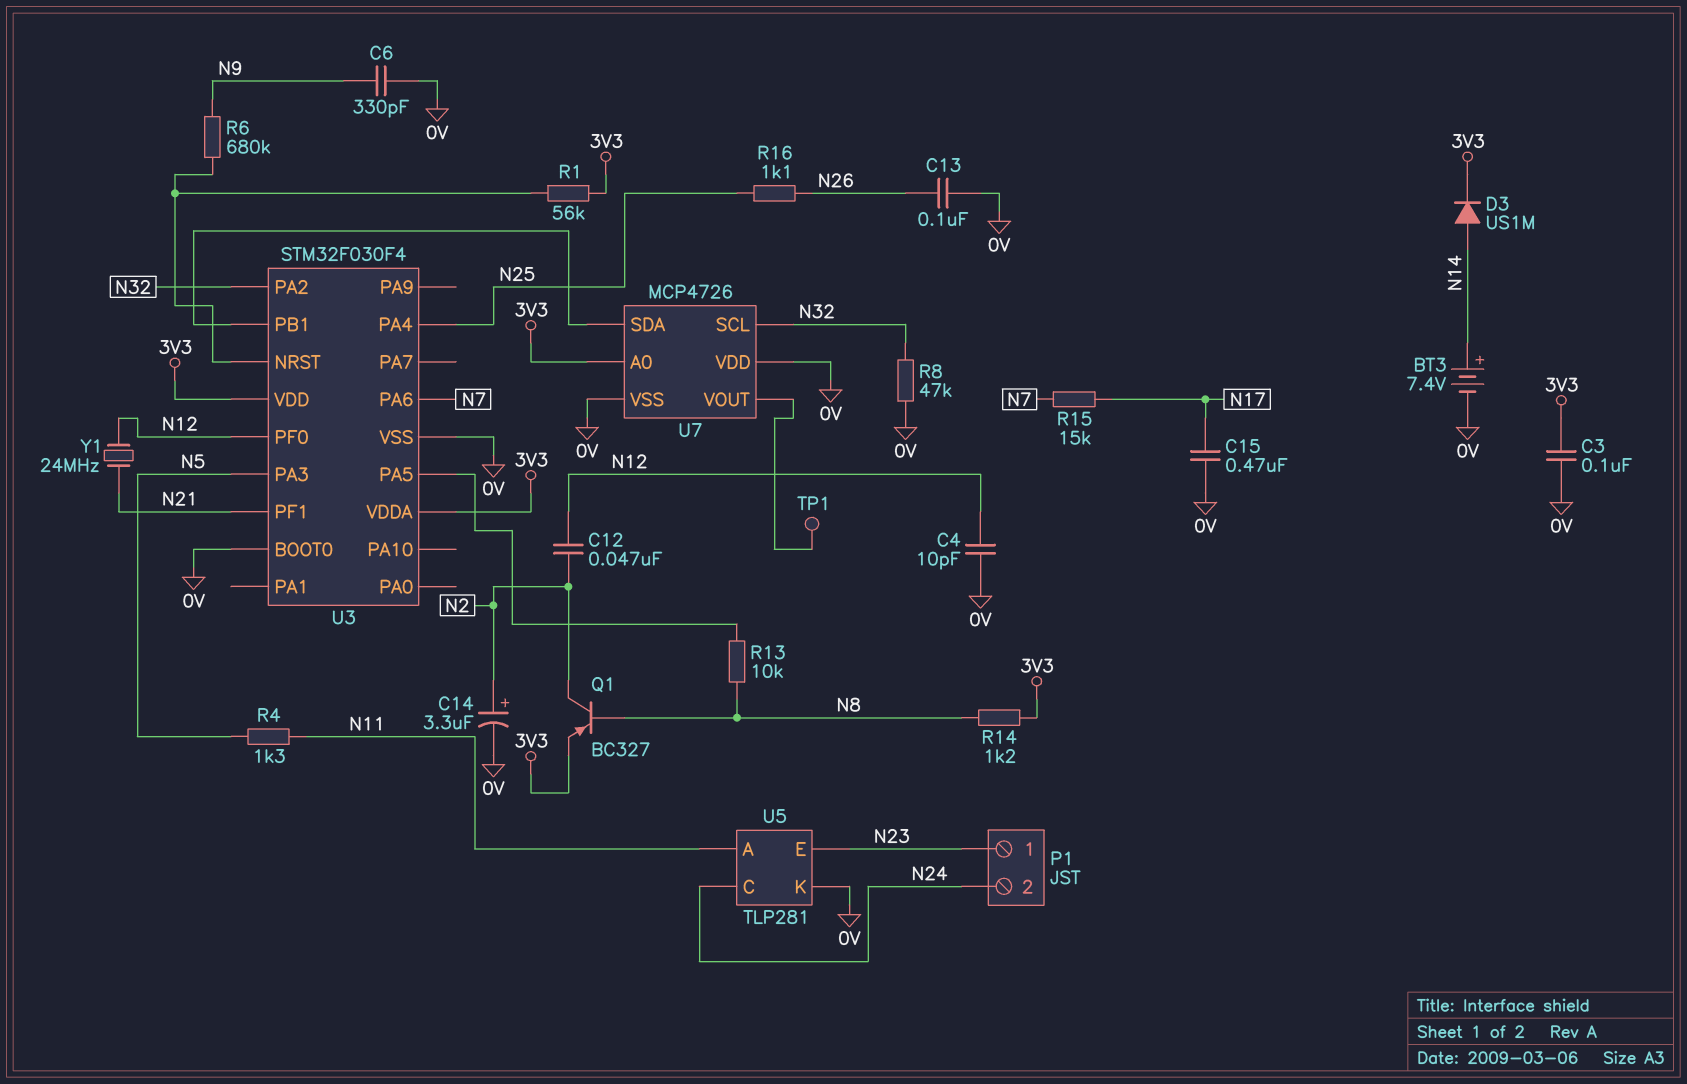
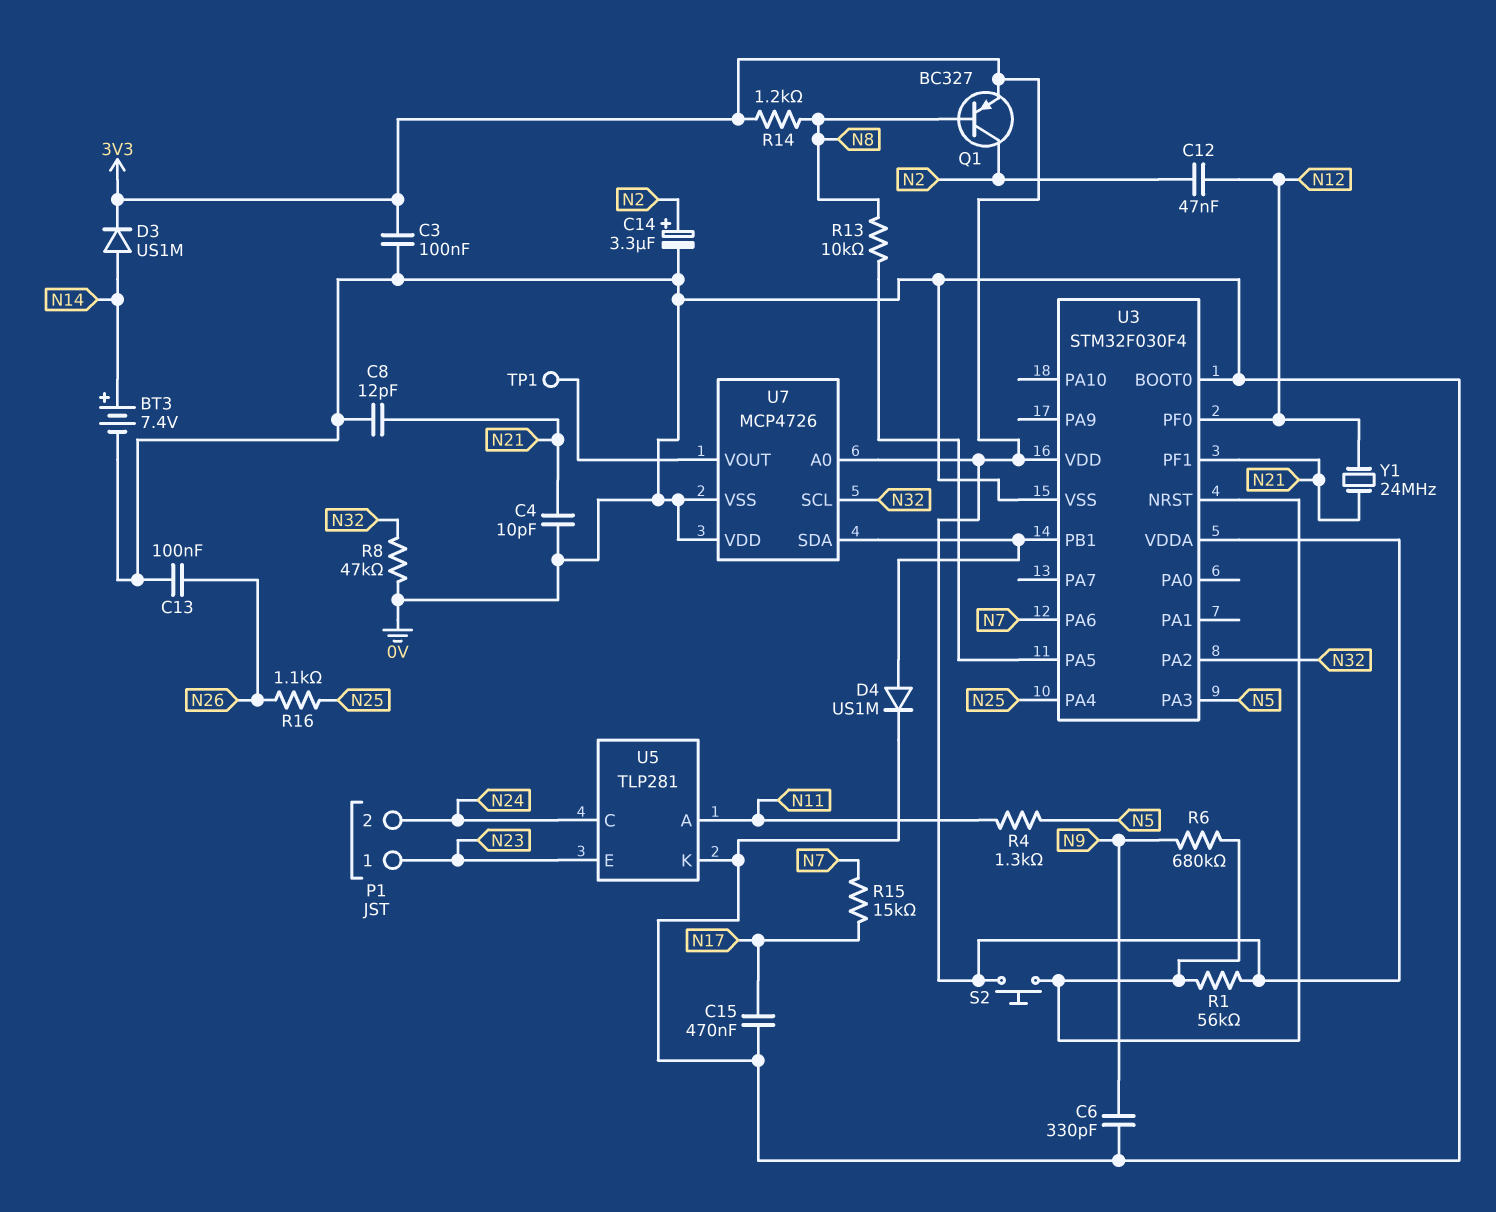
C4: 10pF (0V, N12) -> 10pF (0V, N21)
C8: none -> 12pF (0V, N21)
D4: none -> diode US1M (A U3/PB1, K 0V)
S2: none -> button (3V3, U3/NRST)

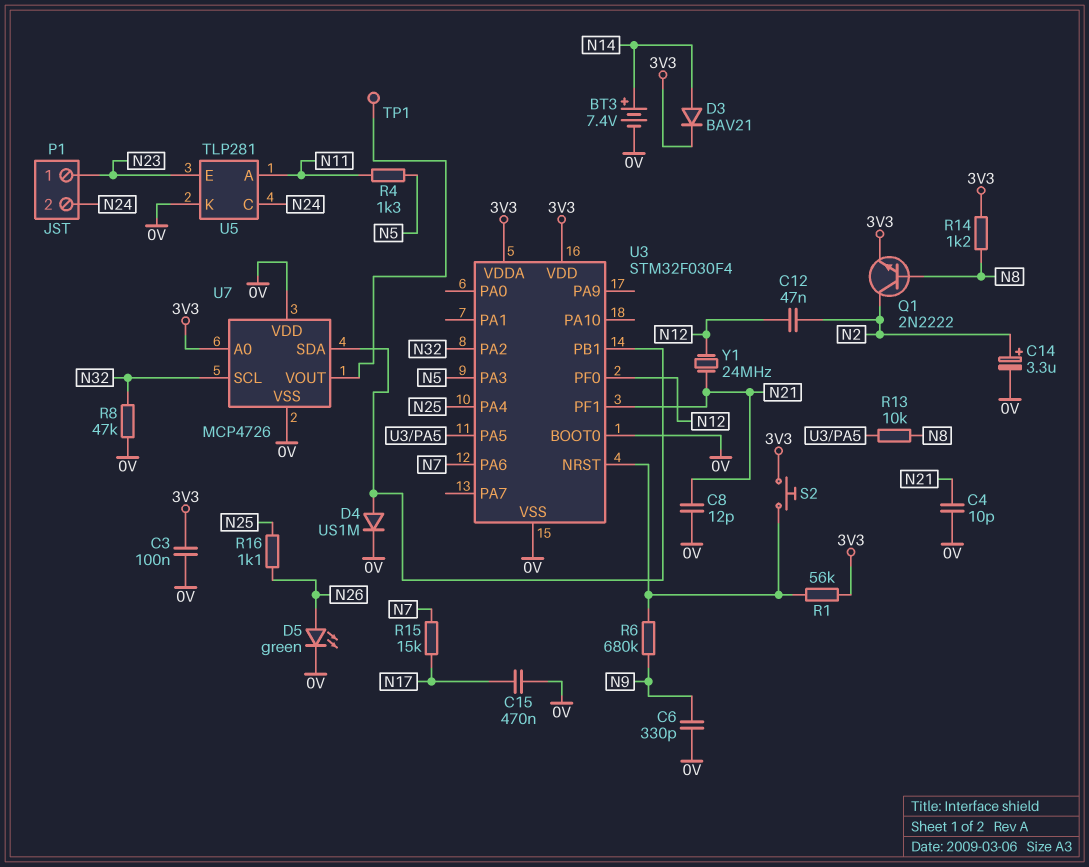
C13: 100nF (0V, N26) -> none
D3: diode US1M (A N14, K 3V3) -> diode BAV21 (A N14, K 3V3)
D5: none -> LED green (A N26, K 0V)
Q1: PNP BC327 (B N8, C N2, E 3V3) -> NPN 2N2222 (B N8, C N2, E 3V3)

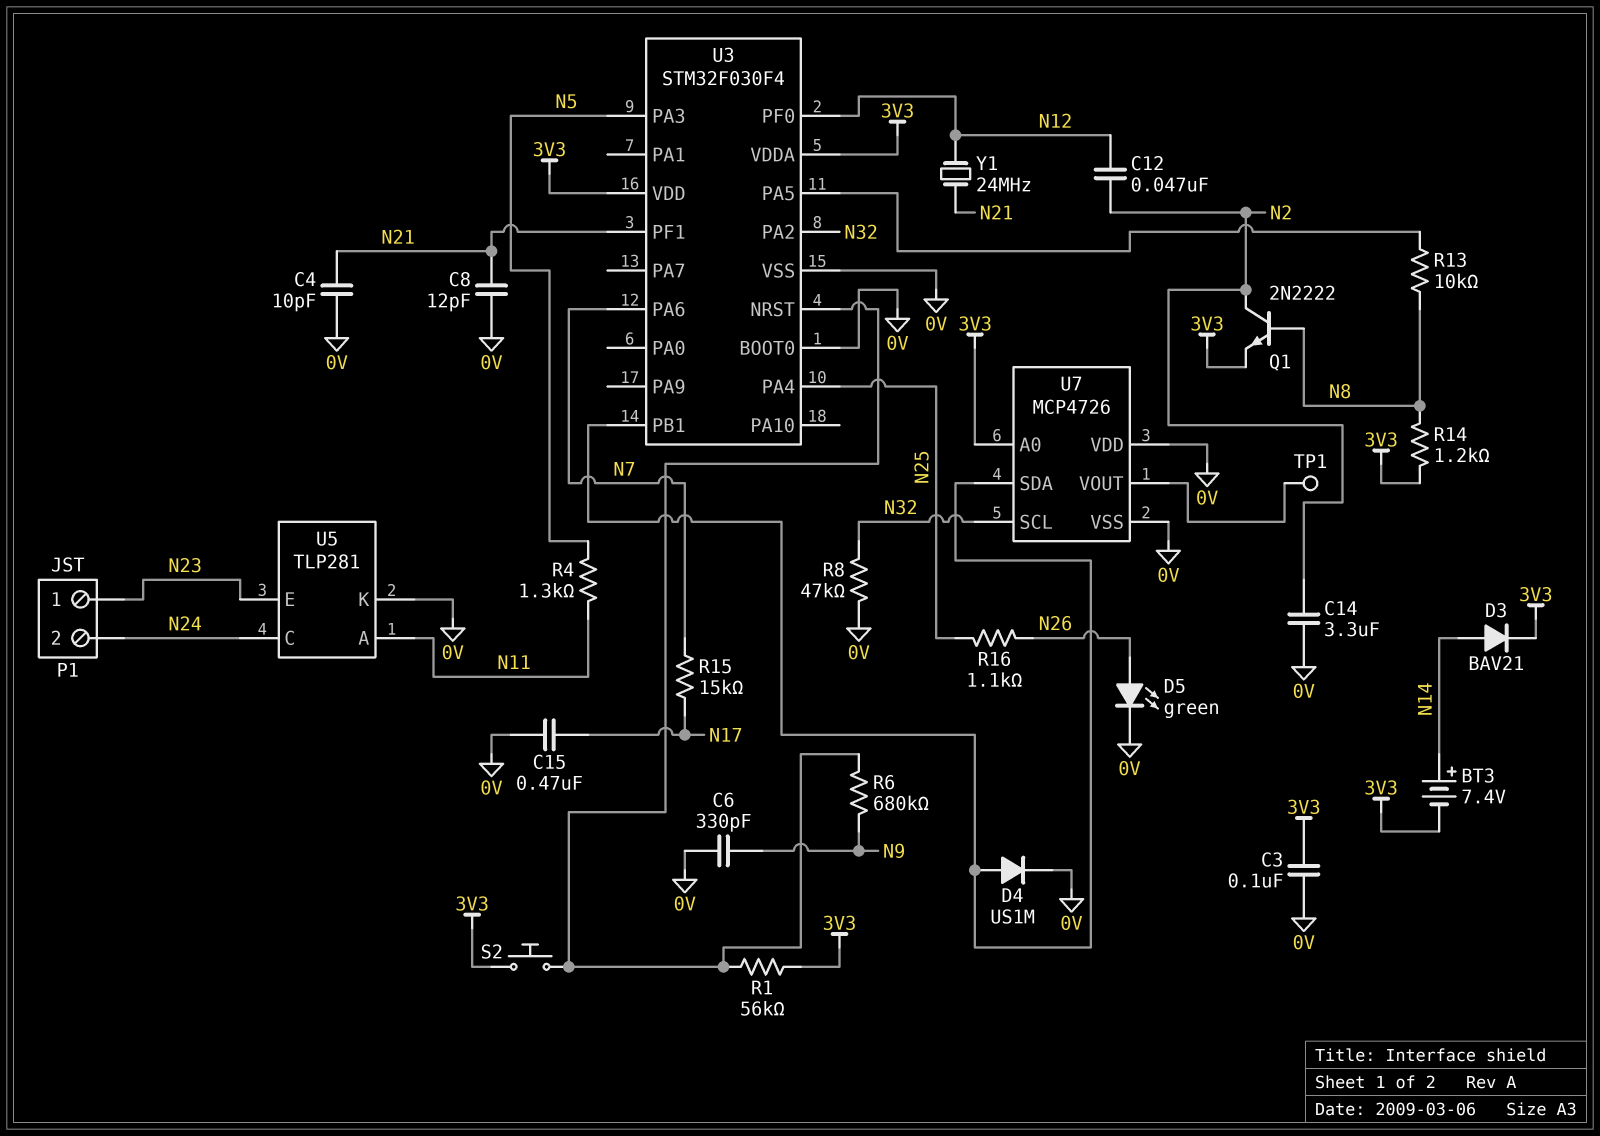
BT3: 7.4V (plus N14, minus 0V) -> 7.4V (plus N14, minus 3V3)
C14: 3.3uF (plus N2, minus 0V) -> 3.3uF (0V, N2)

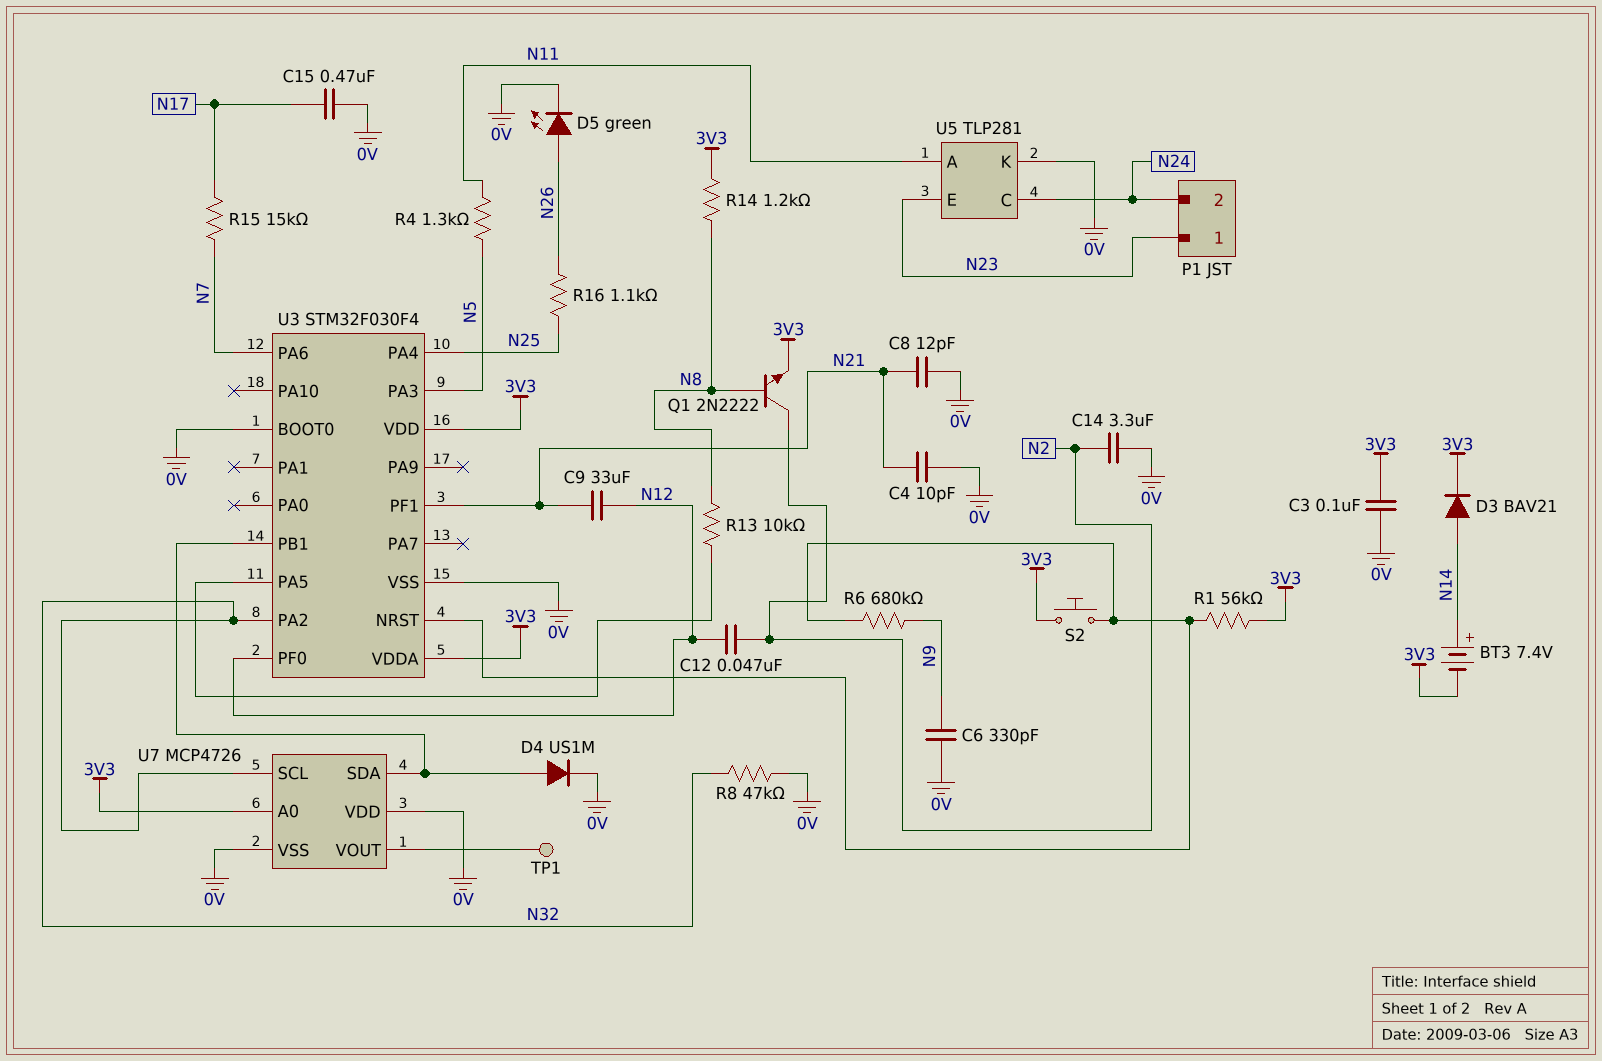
C9: none -> 33uF (N12, N21)
Y1: 24MHz (N12, N21) -> none

